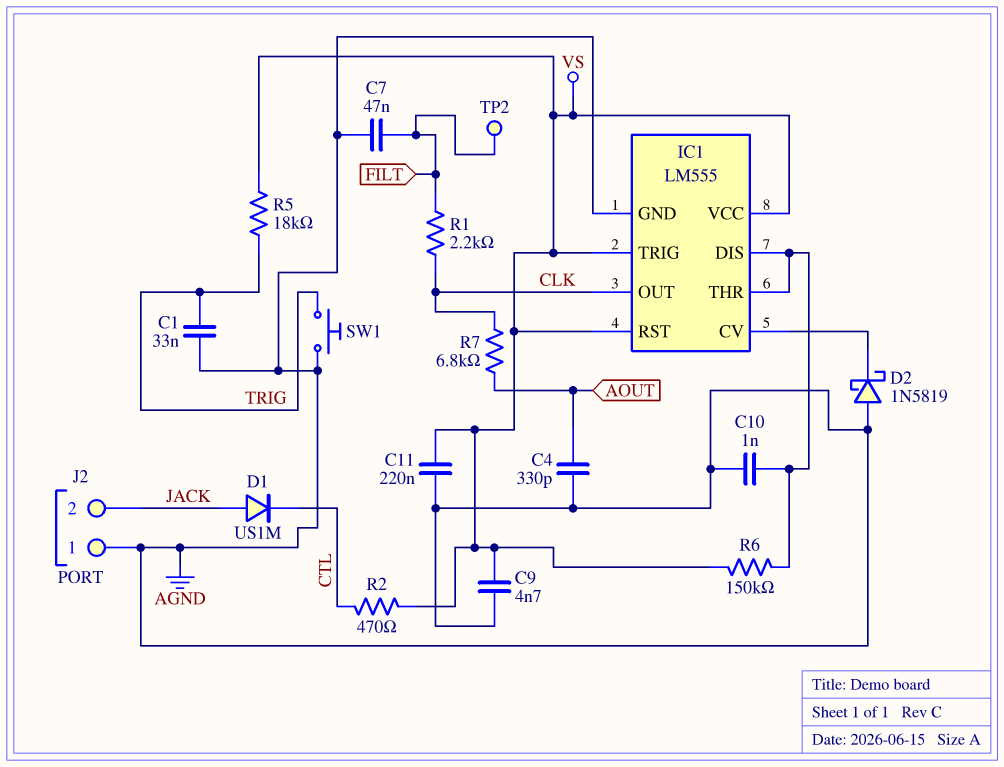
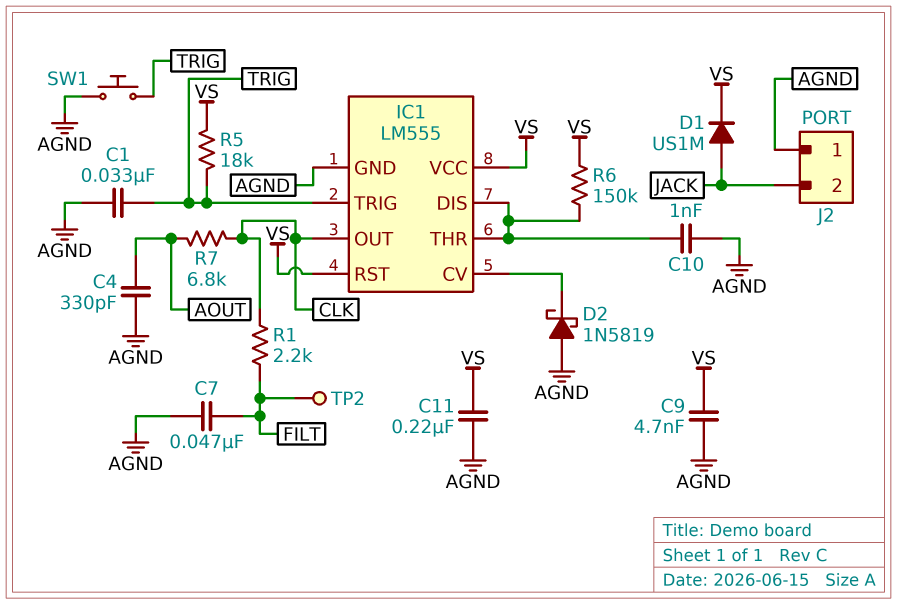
D1: diode US1M (A JACK, K CTL) -> diode US1M (A JACK, K VS)
IC1 pin TRIG: VS -> TRIG
R2: 470 (CTL, VS) -> none

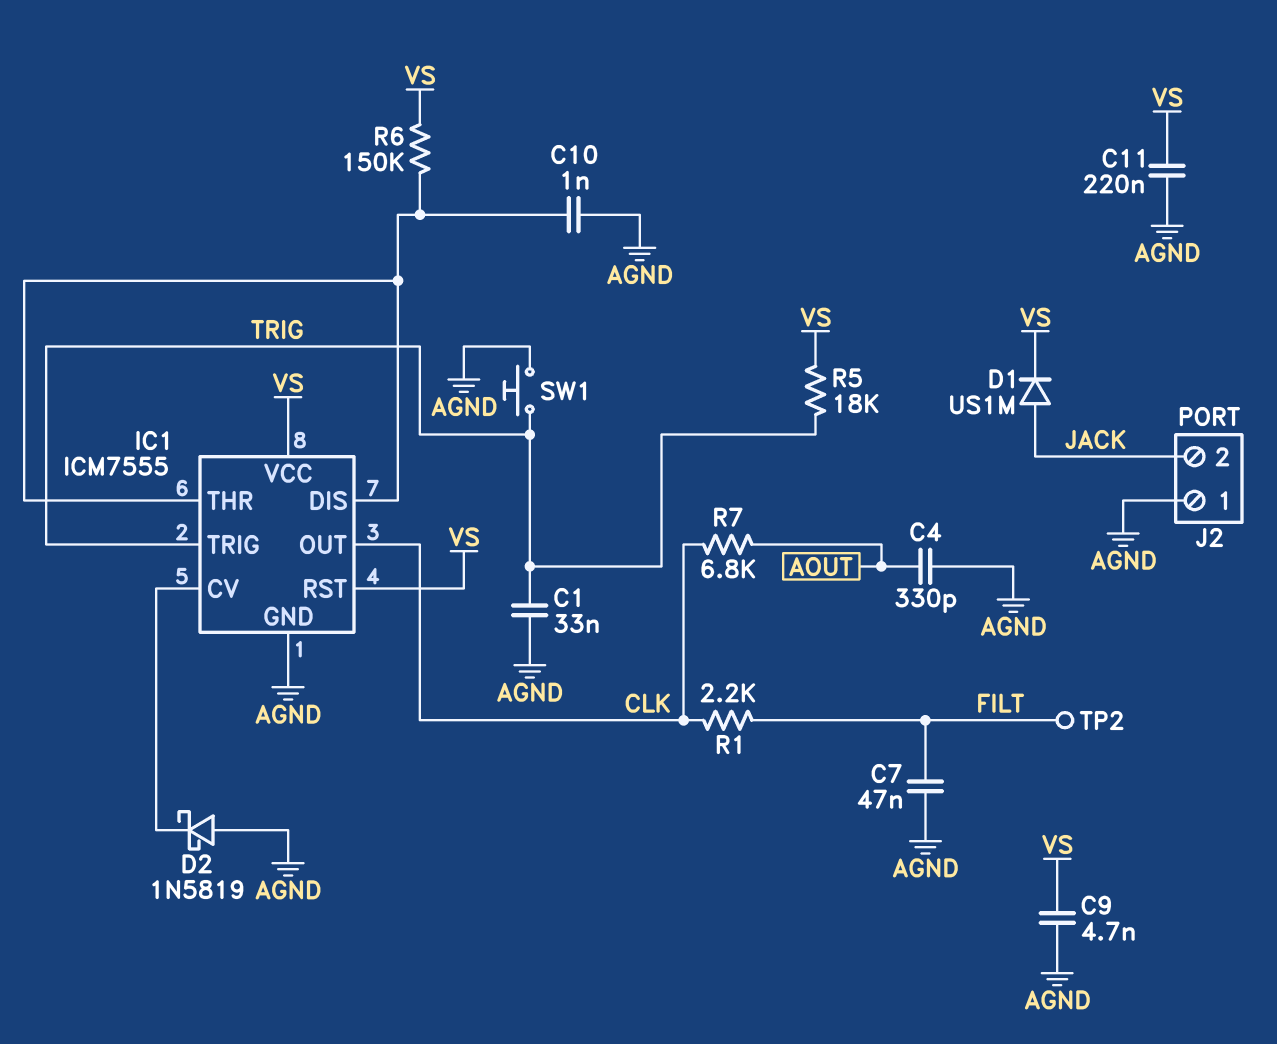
IC1: LM555 -> ICM7555

